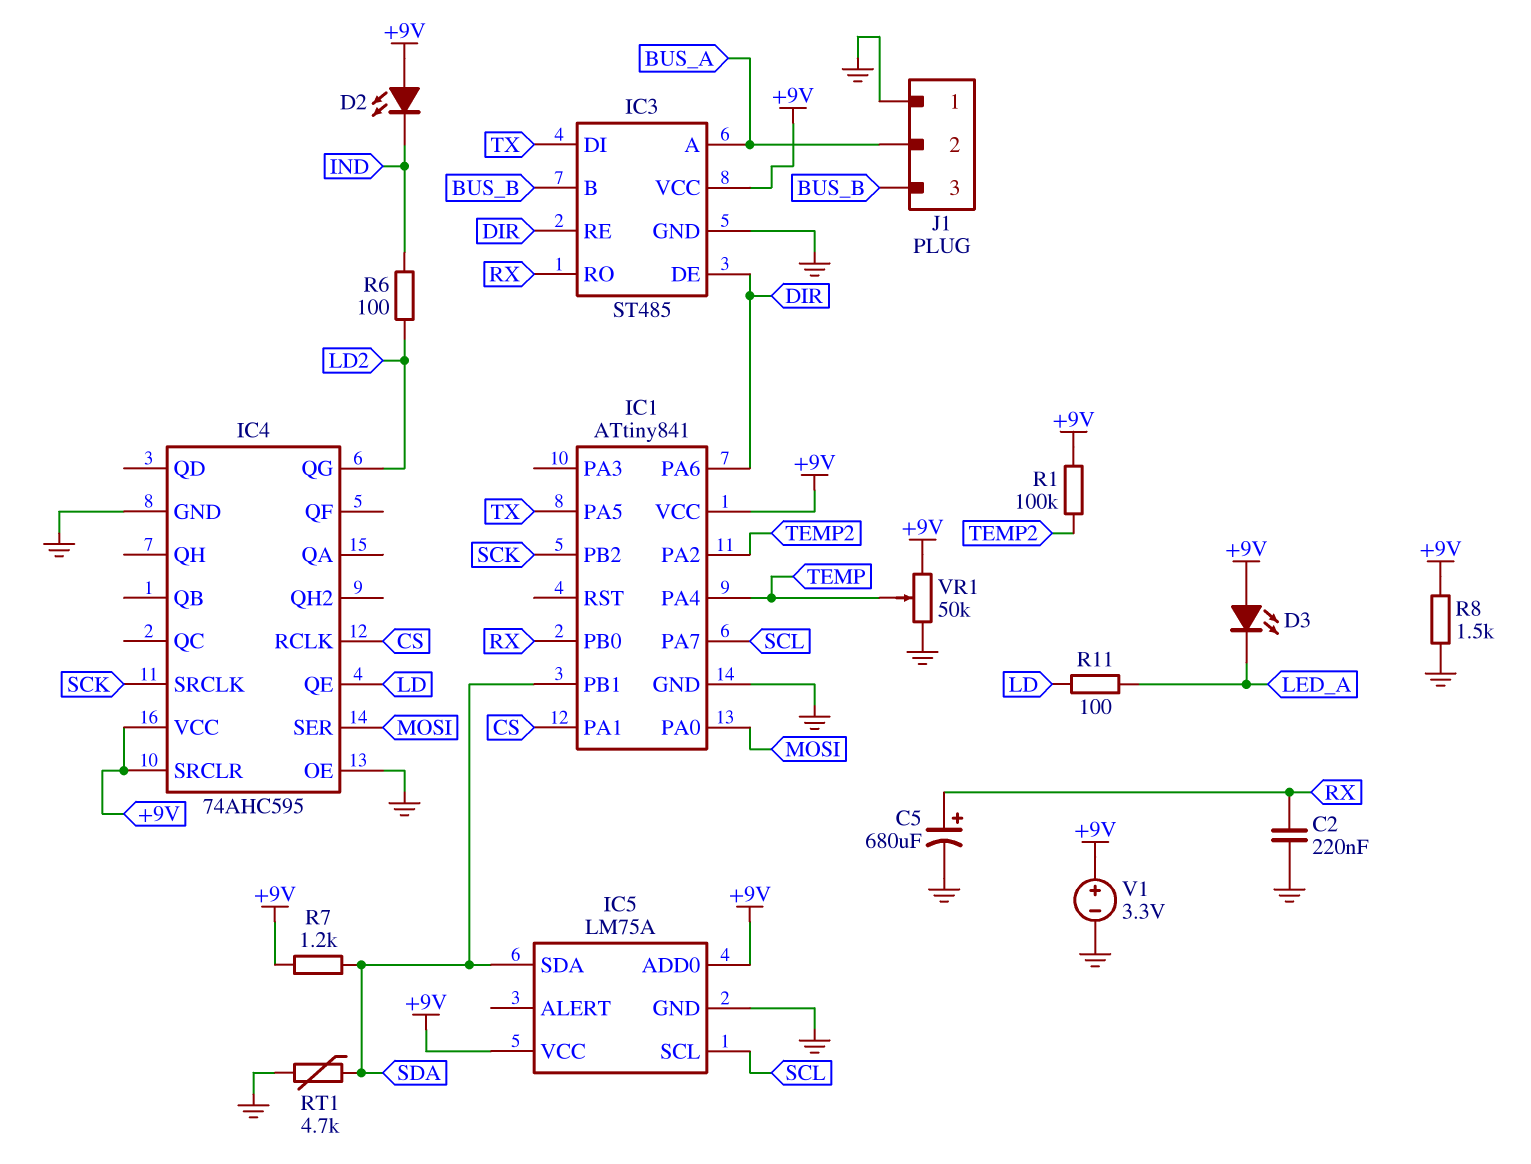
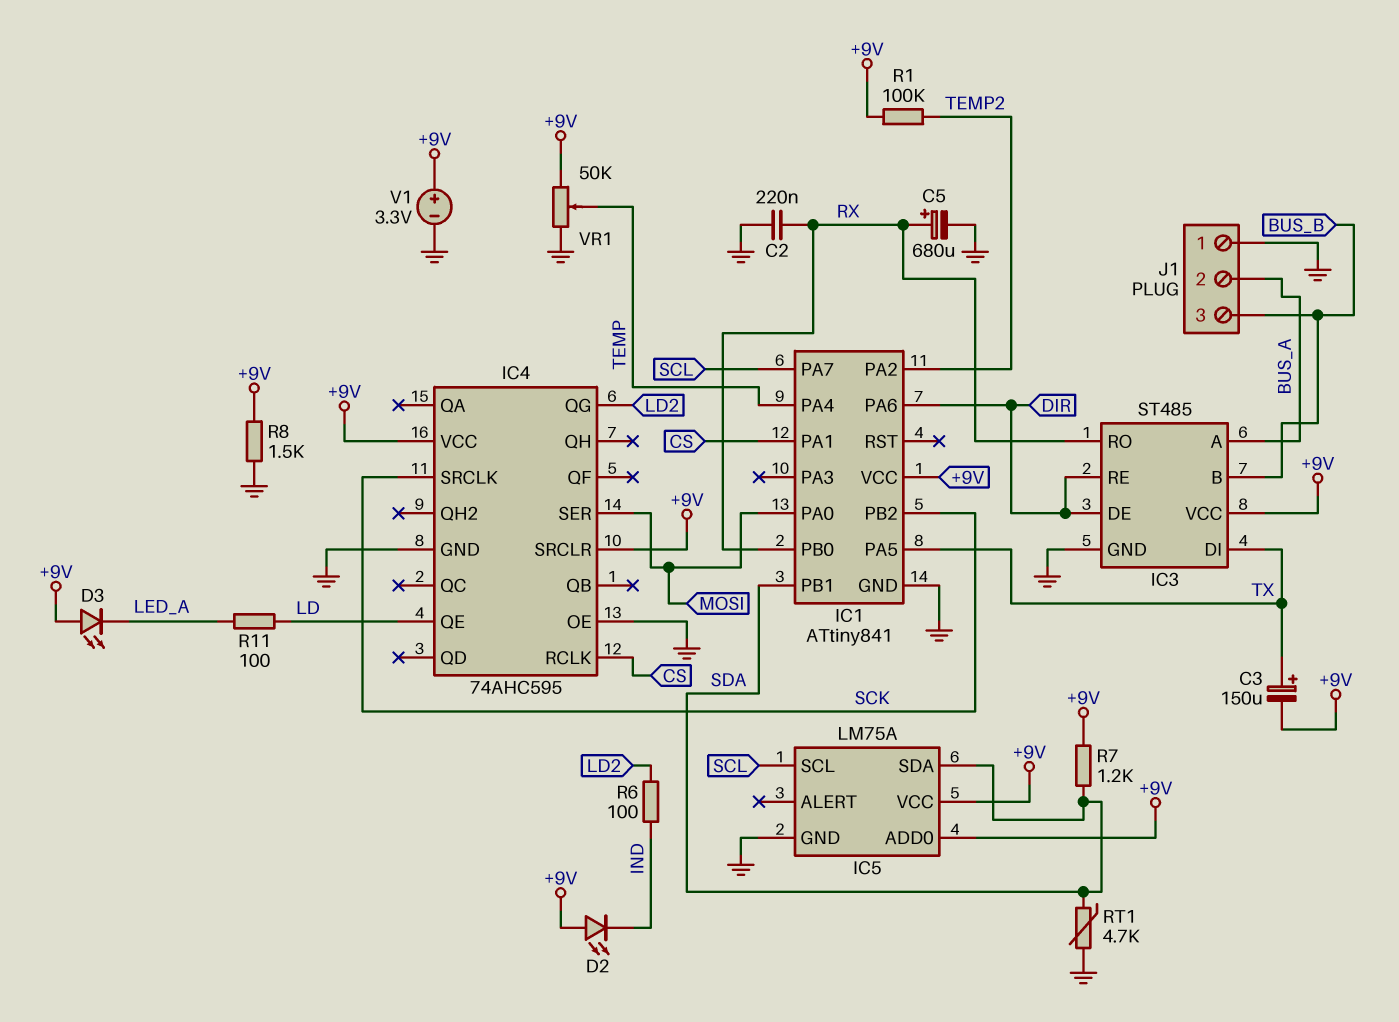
C3: none -> 150uF (plus TX, minus +9V)

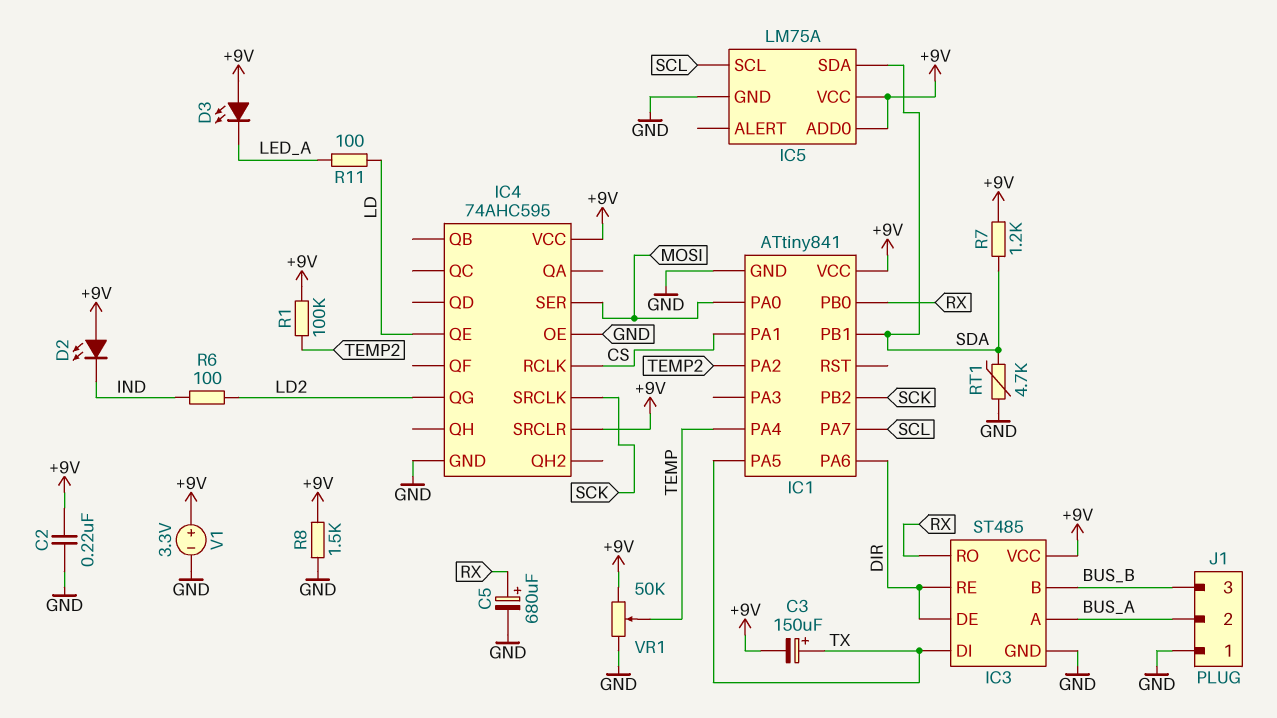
C2: 220nF (GND, RX) -> 220nF (+9V, GND)

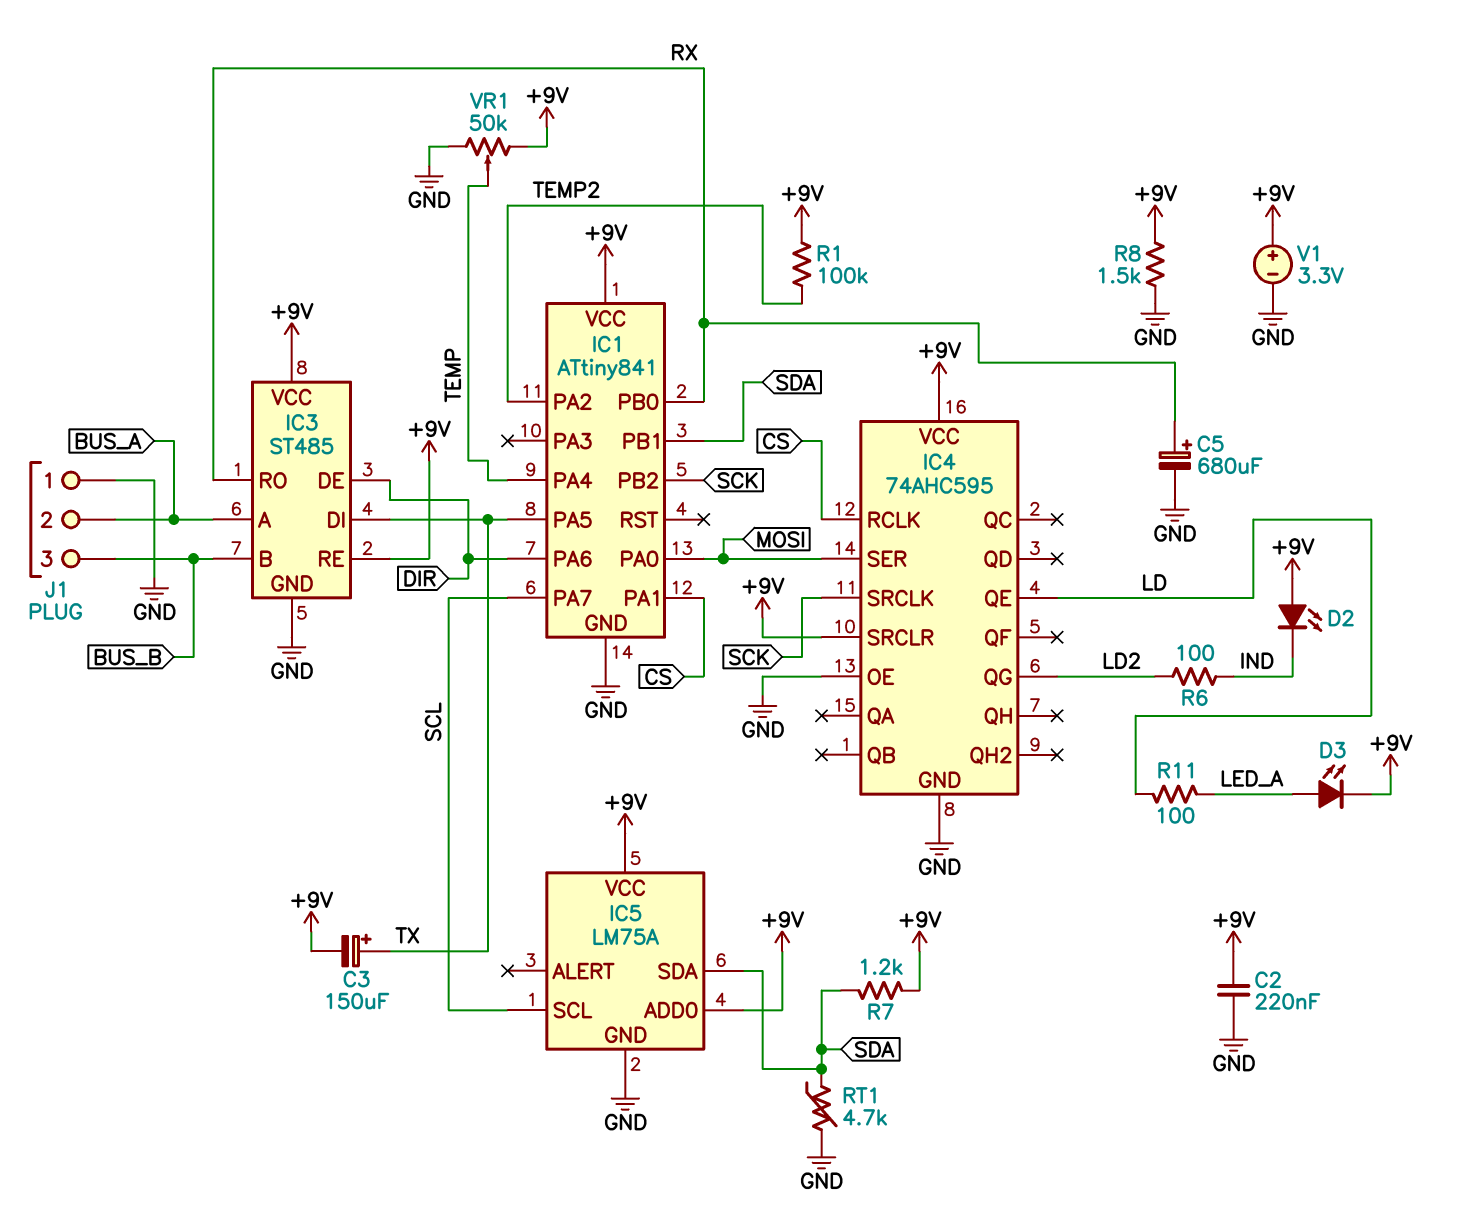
D3: LED (A +9V, K LED_A) -> LED (A LED_A, K +9V)
IC3 pin RE: DIR -> +9V

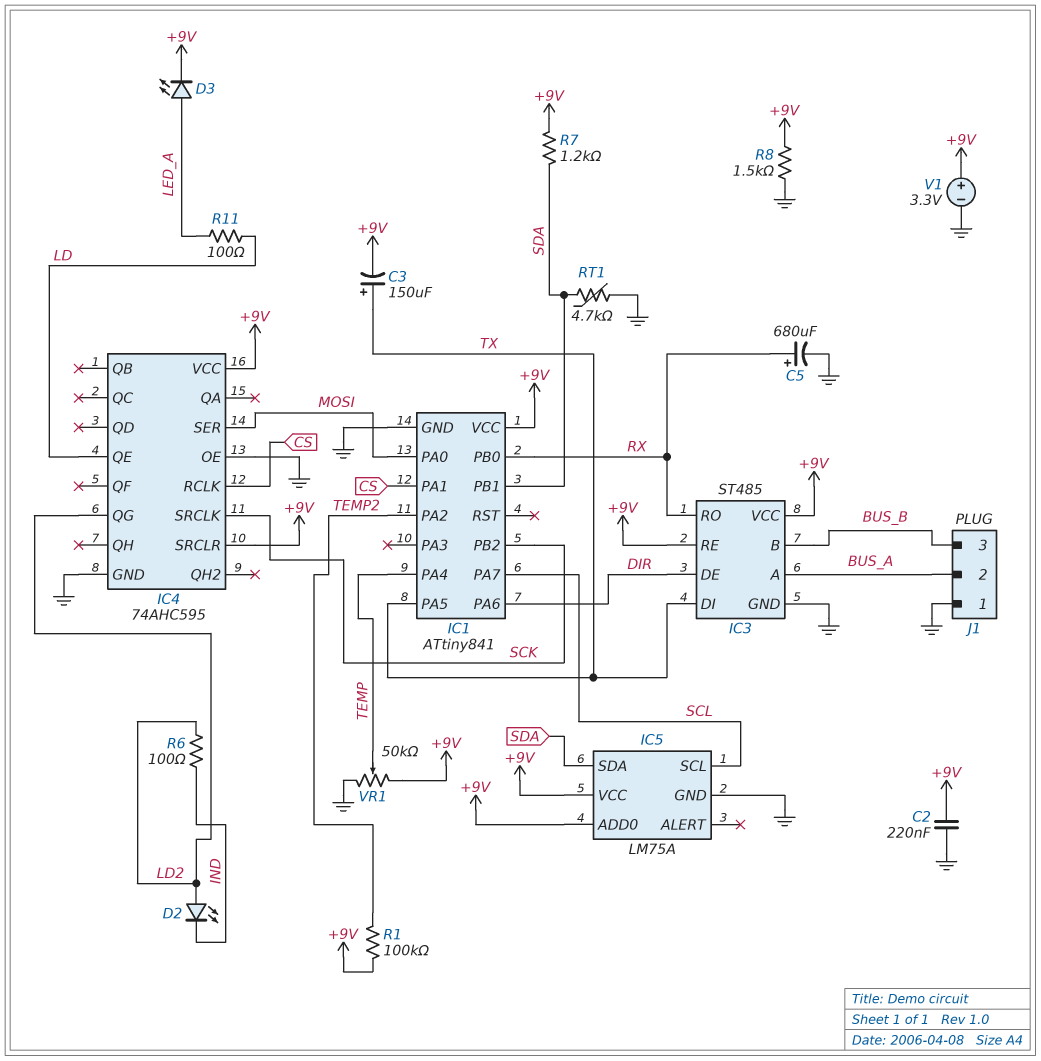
D2: LED (A +9V, K IND) -> LED (A LD2, K IND)

